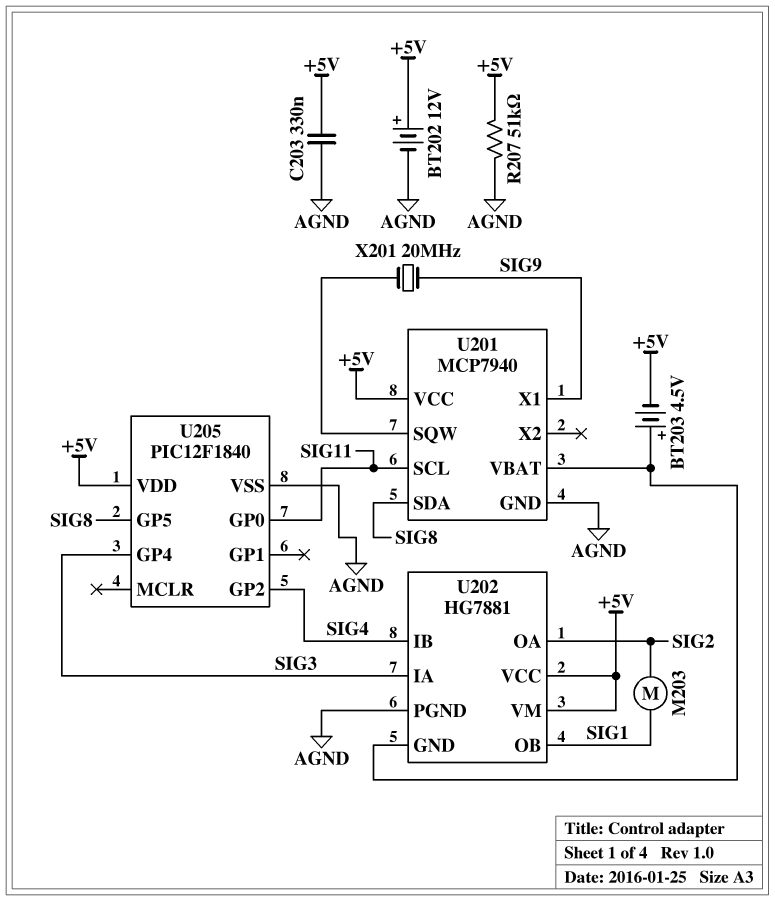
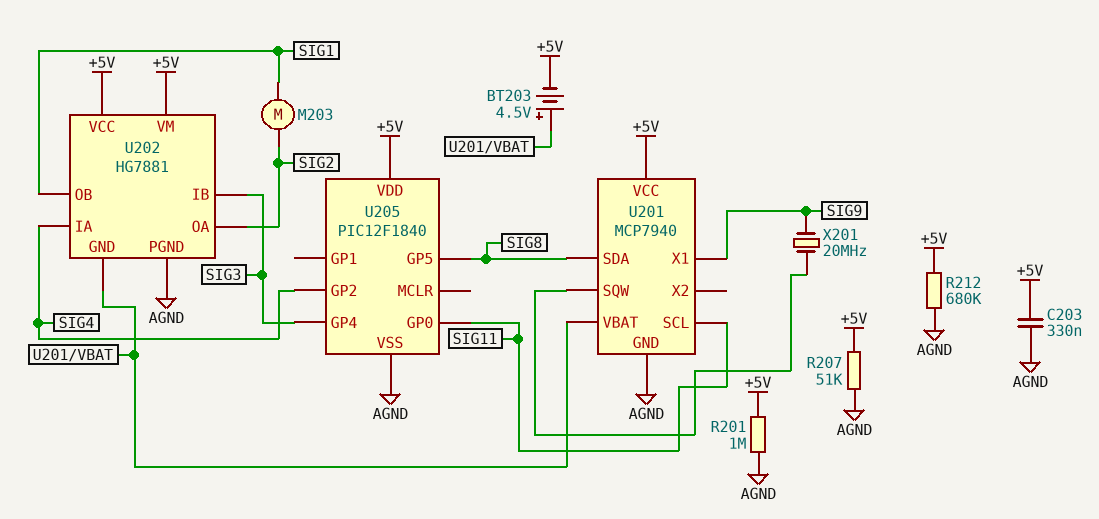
BT202: 12V (plus +5V, minus AGND) -> none
R201: none -> 1M (+5V, AGND)
R212: none -> 680k (+5V, AGND)
U202 pin IA: SIG3 -> SIG4
U202 pin IB: SIG4 -> SIG3

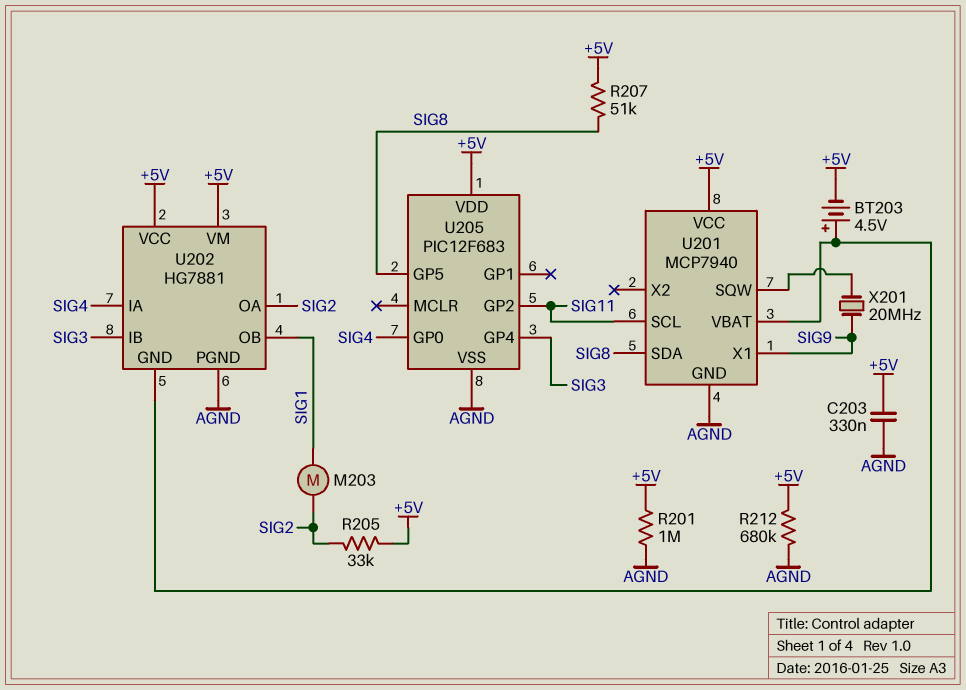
R205: none -> 33k (+5V, SIG2)
R207: 51k (+5V, AGND) -> 51k (+5V, SIG8)
U205: PIC12F1840 -> PIC12F683
U205 pin GP0: SIG11 -> SIG4
U205 pin GP2: SIG4 -> SIG11

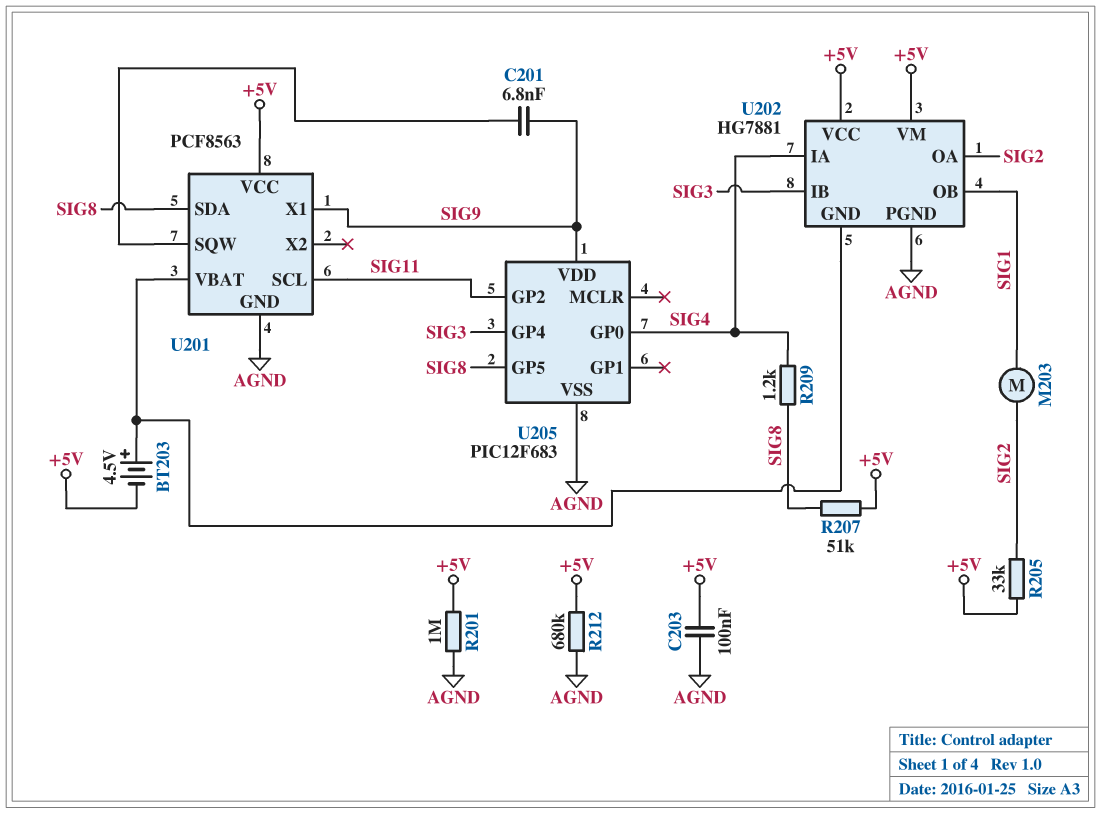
C201: none -> 6.8nF (SIG9, U201/SQW)
C203: 330nF (+5V, AGND) -> 100nF (+5V, AGND)
R209: none -> 1.2k (SIG4, SIG8)
U201: MCP7940 -> PCF8563
U205 pin VDD: +5V -> SIG9
X201: 20MHz (SIG9, U201/SQW) -> none

